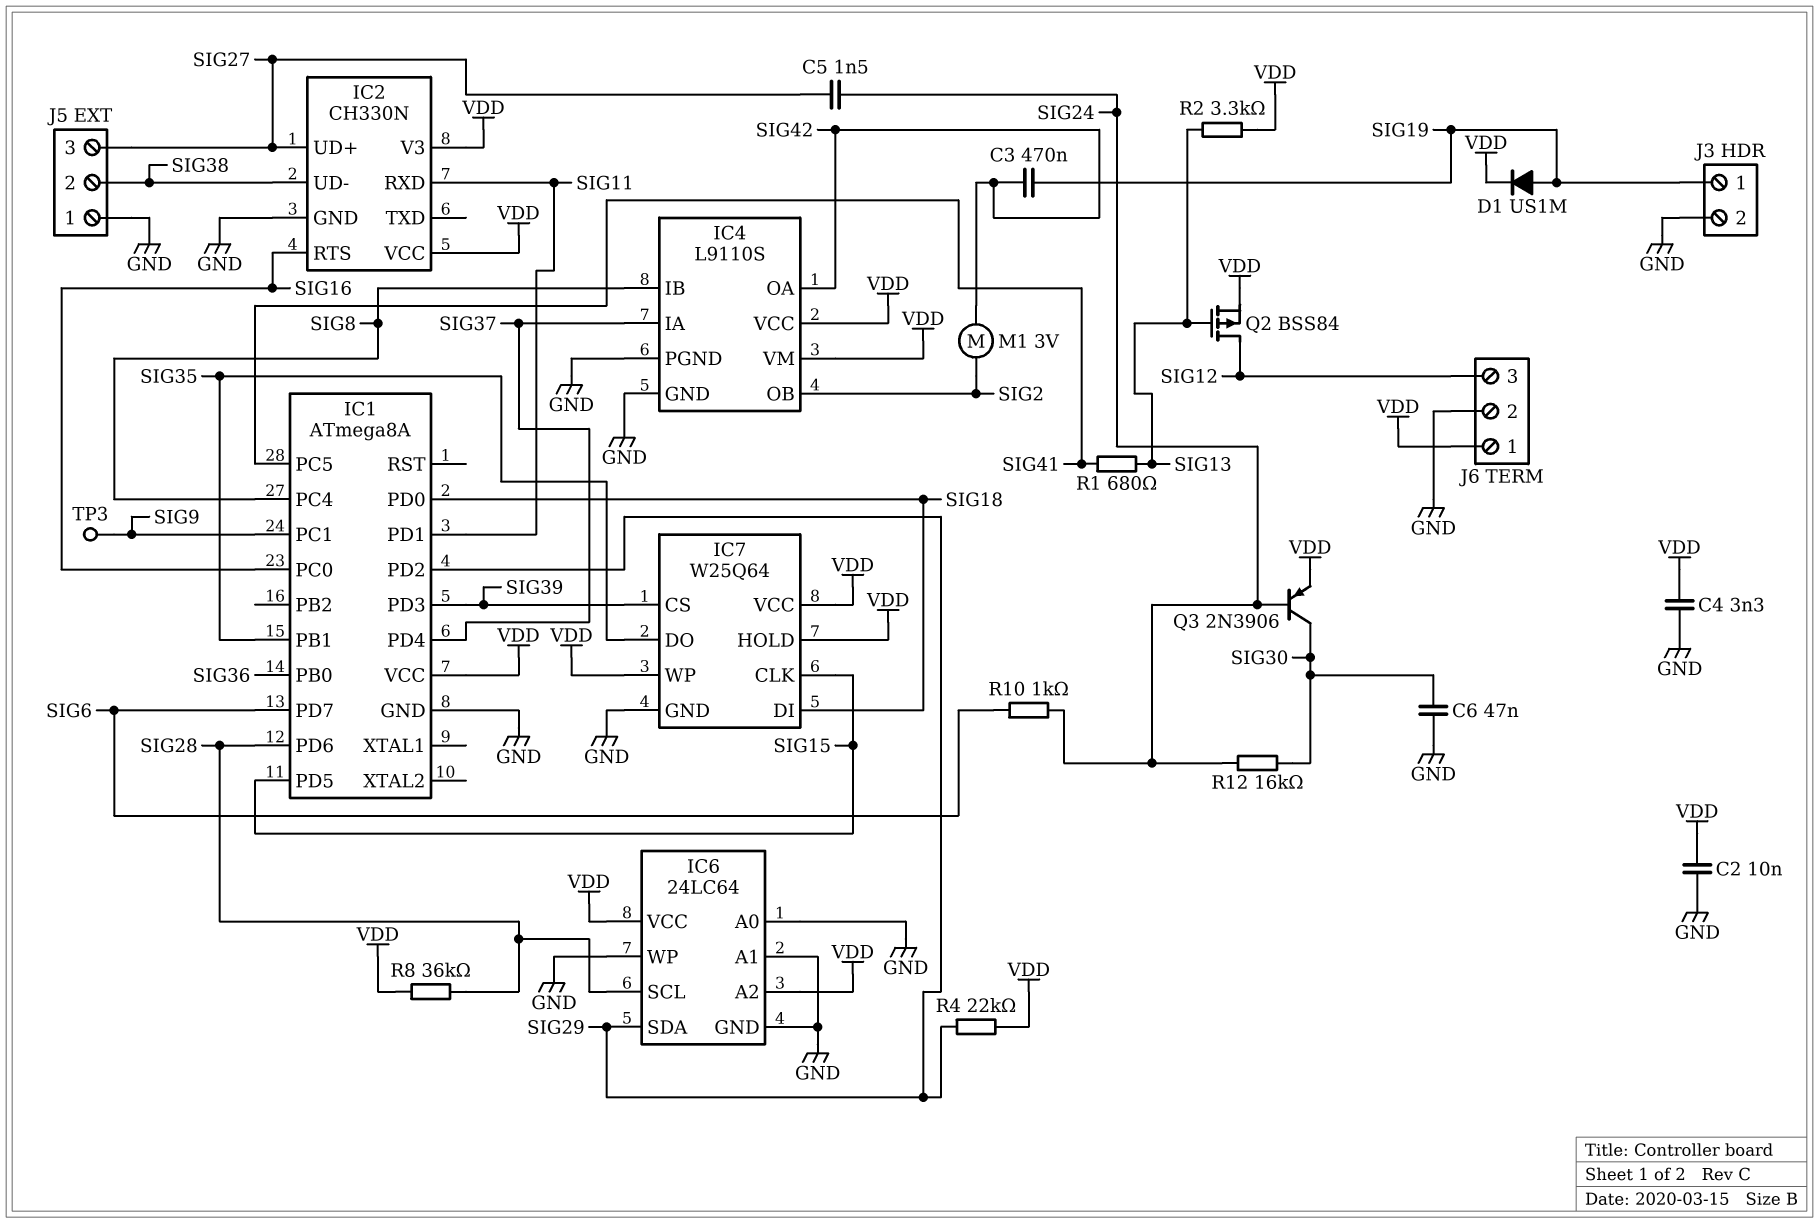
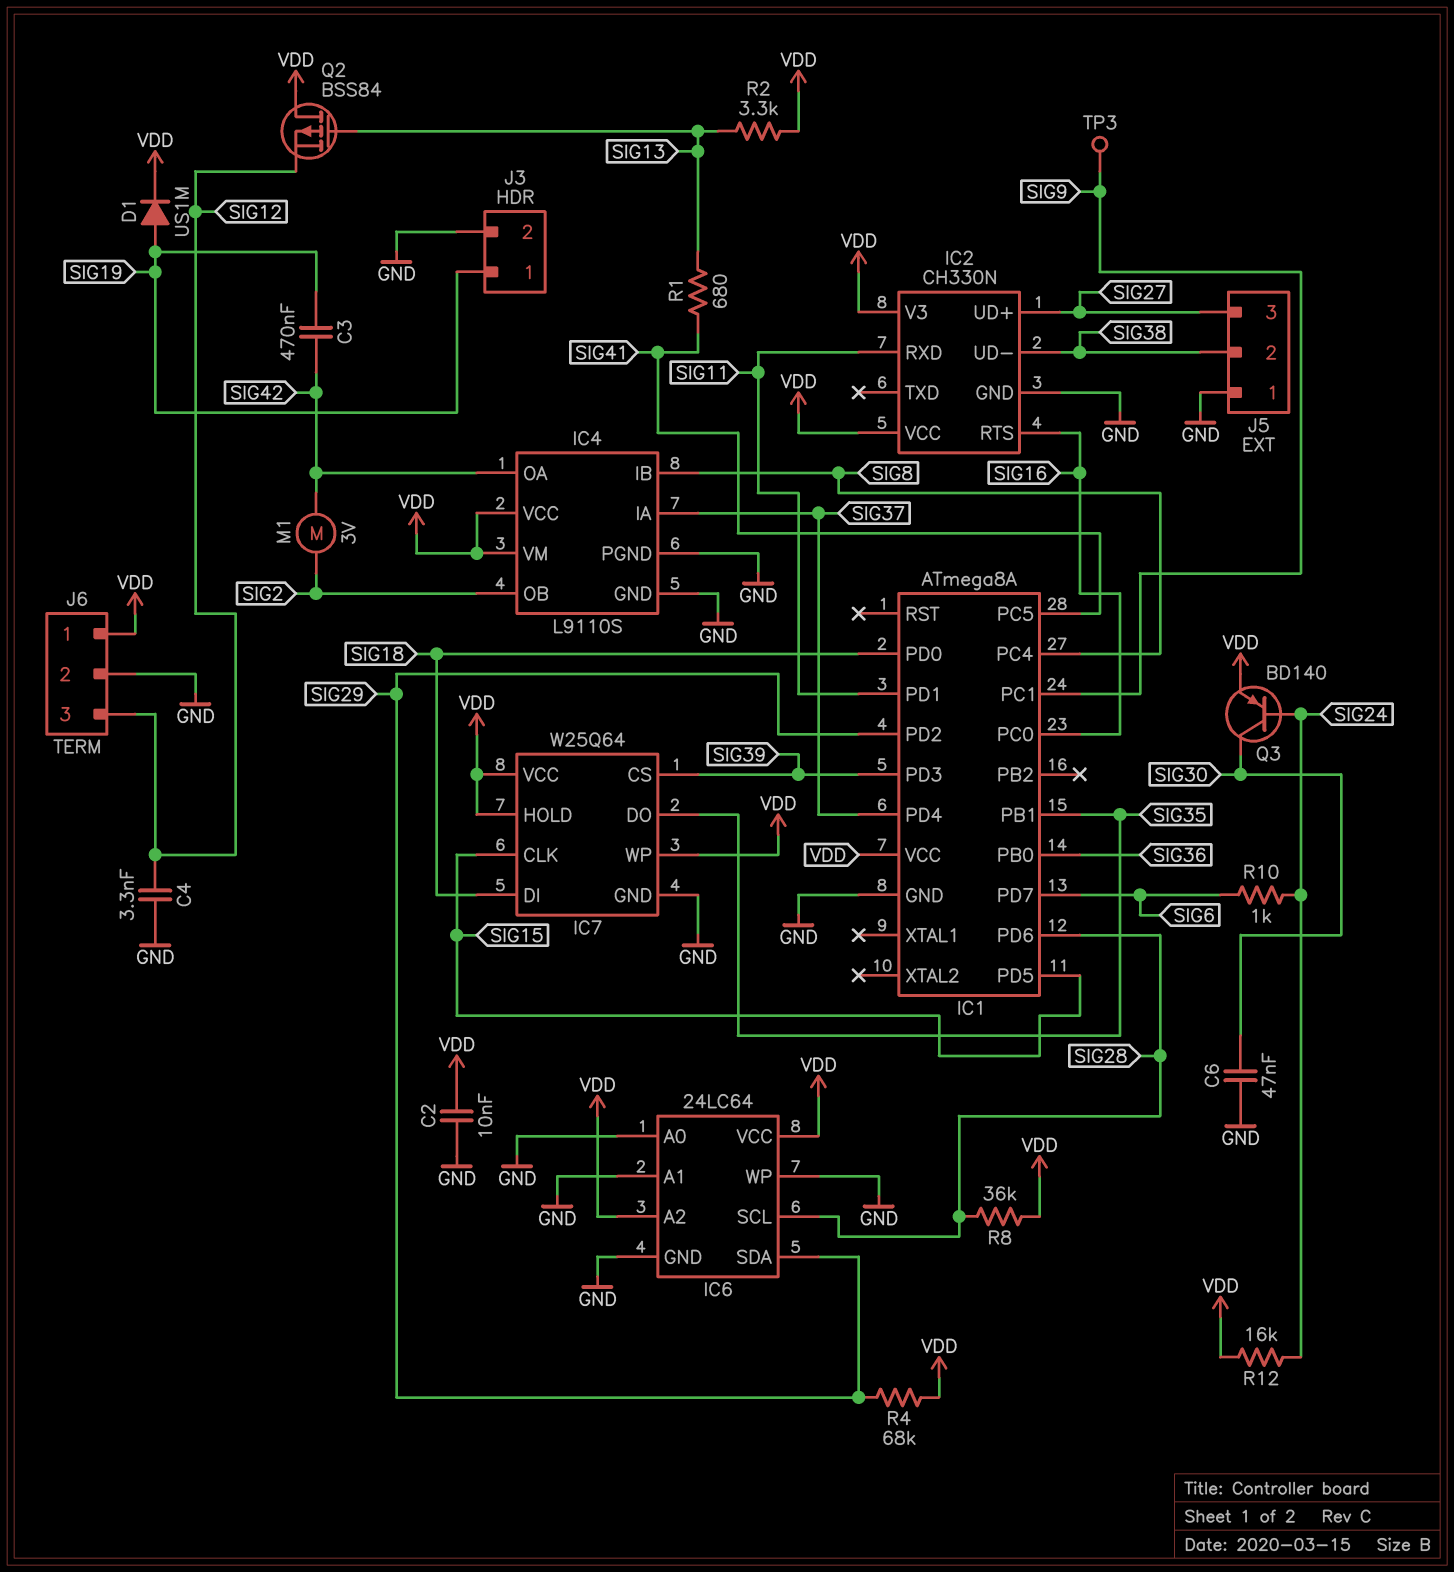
C4: 3.3nF (GND, VDD) -> 3.3nF (GND, SIG12)
C5: 1.5nF (SIG24, SIG27) -> none
Q2: PMOS BSS84 (G SIG13, D SIG12, S VDD) -> PMOS BSS84 (G SIG13, D VDD, S SIG12)
Q3: PNP 2N3906 (B SIG24, C SIG30, E VDD) -> PNP BD140 (B SIG24, C SIG30, E VDD)
R4: 22k (SIG29, VDD) -> 68k (SIG29, VDD)
R12: 16k (SIG24, SIG30) -> 16k (SIG24, VDD)

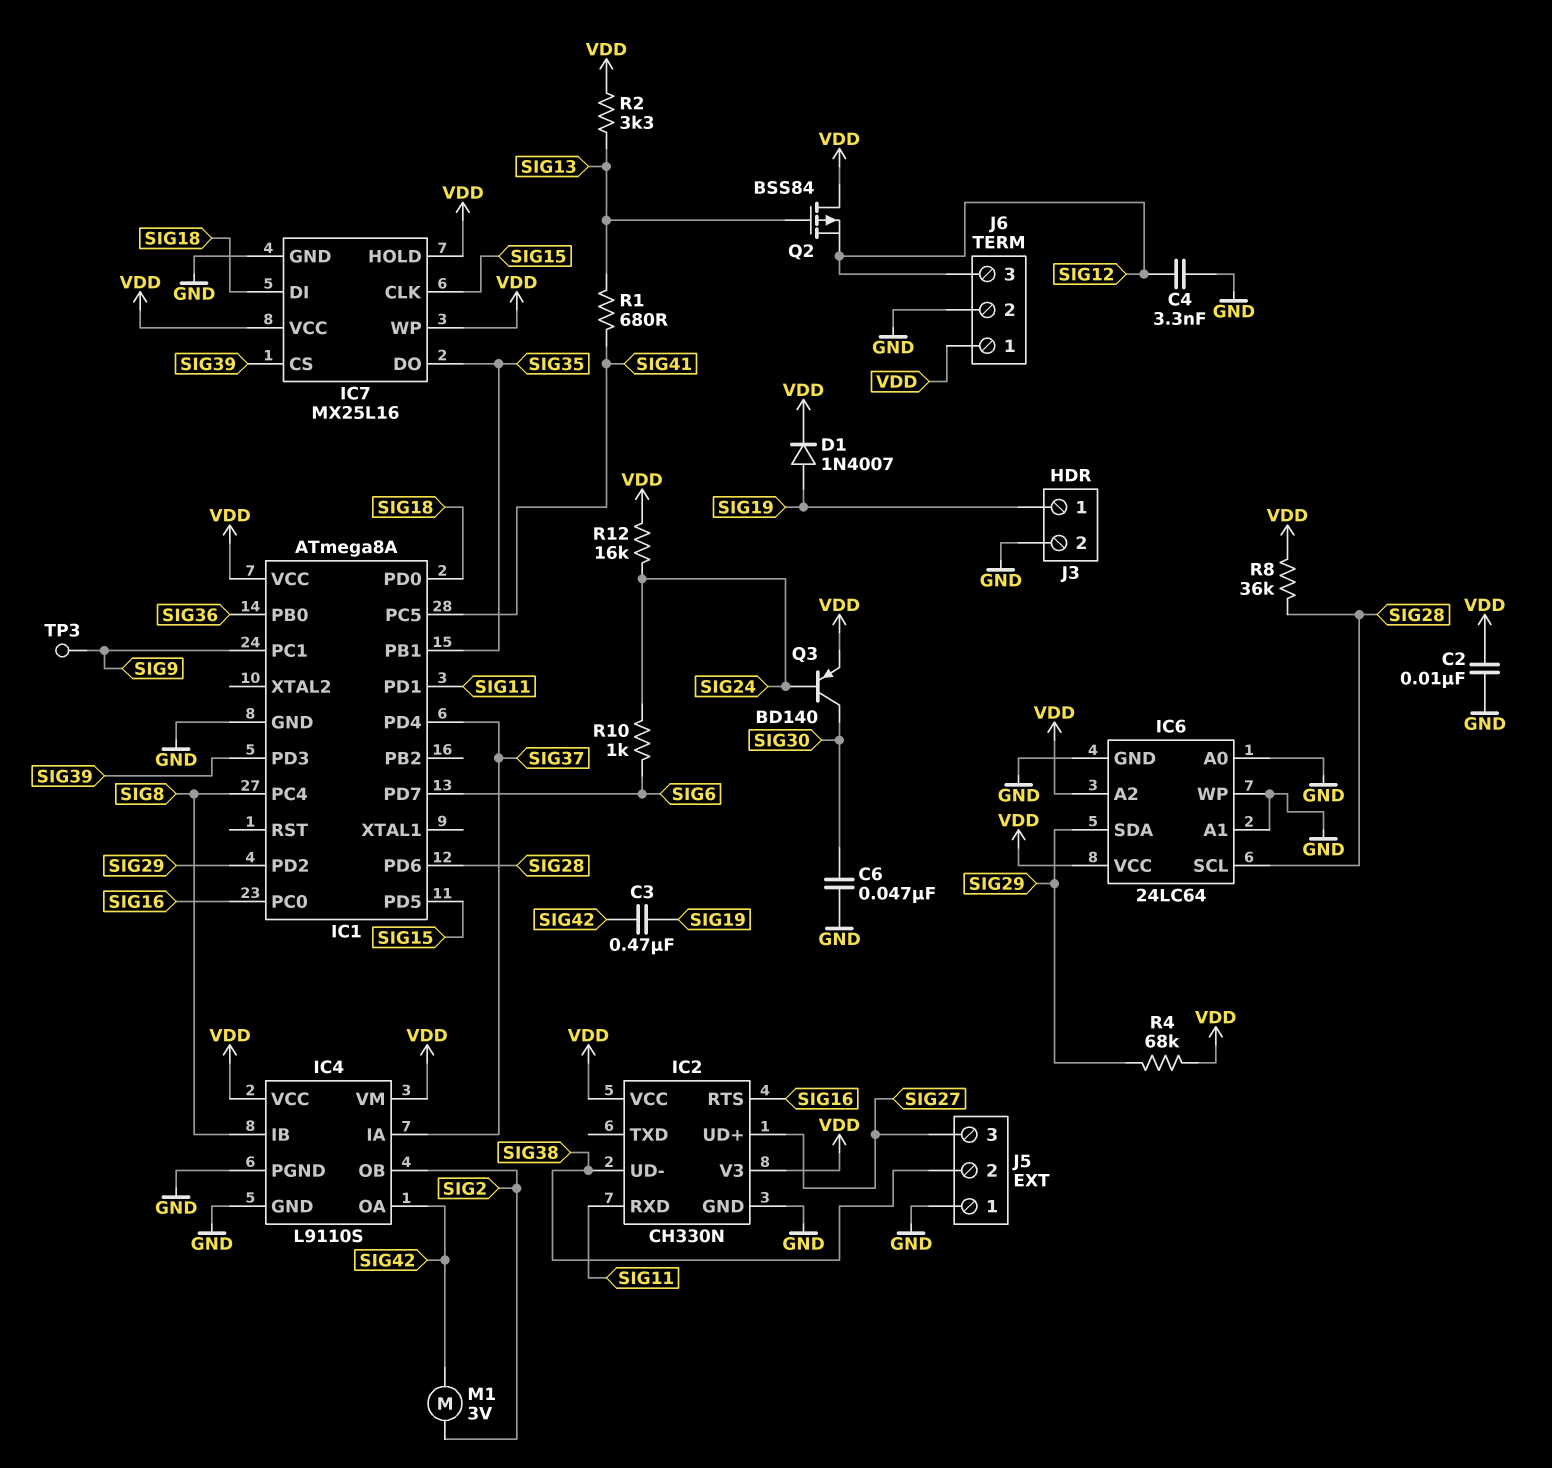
D1: diode US1M (A SIG19, K VDD) -> diode 1N4007 (A SIG19, K VDD)
IC7: W25Q64 -> MX25L16

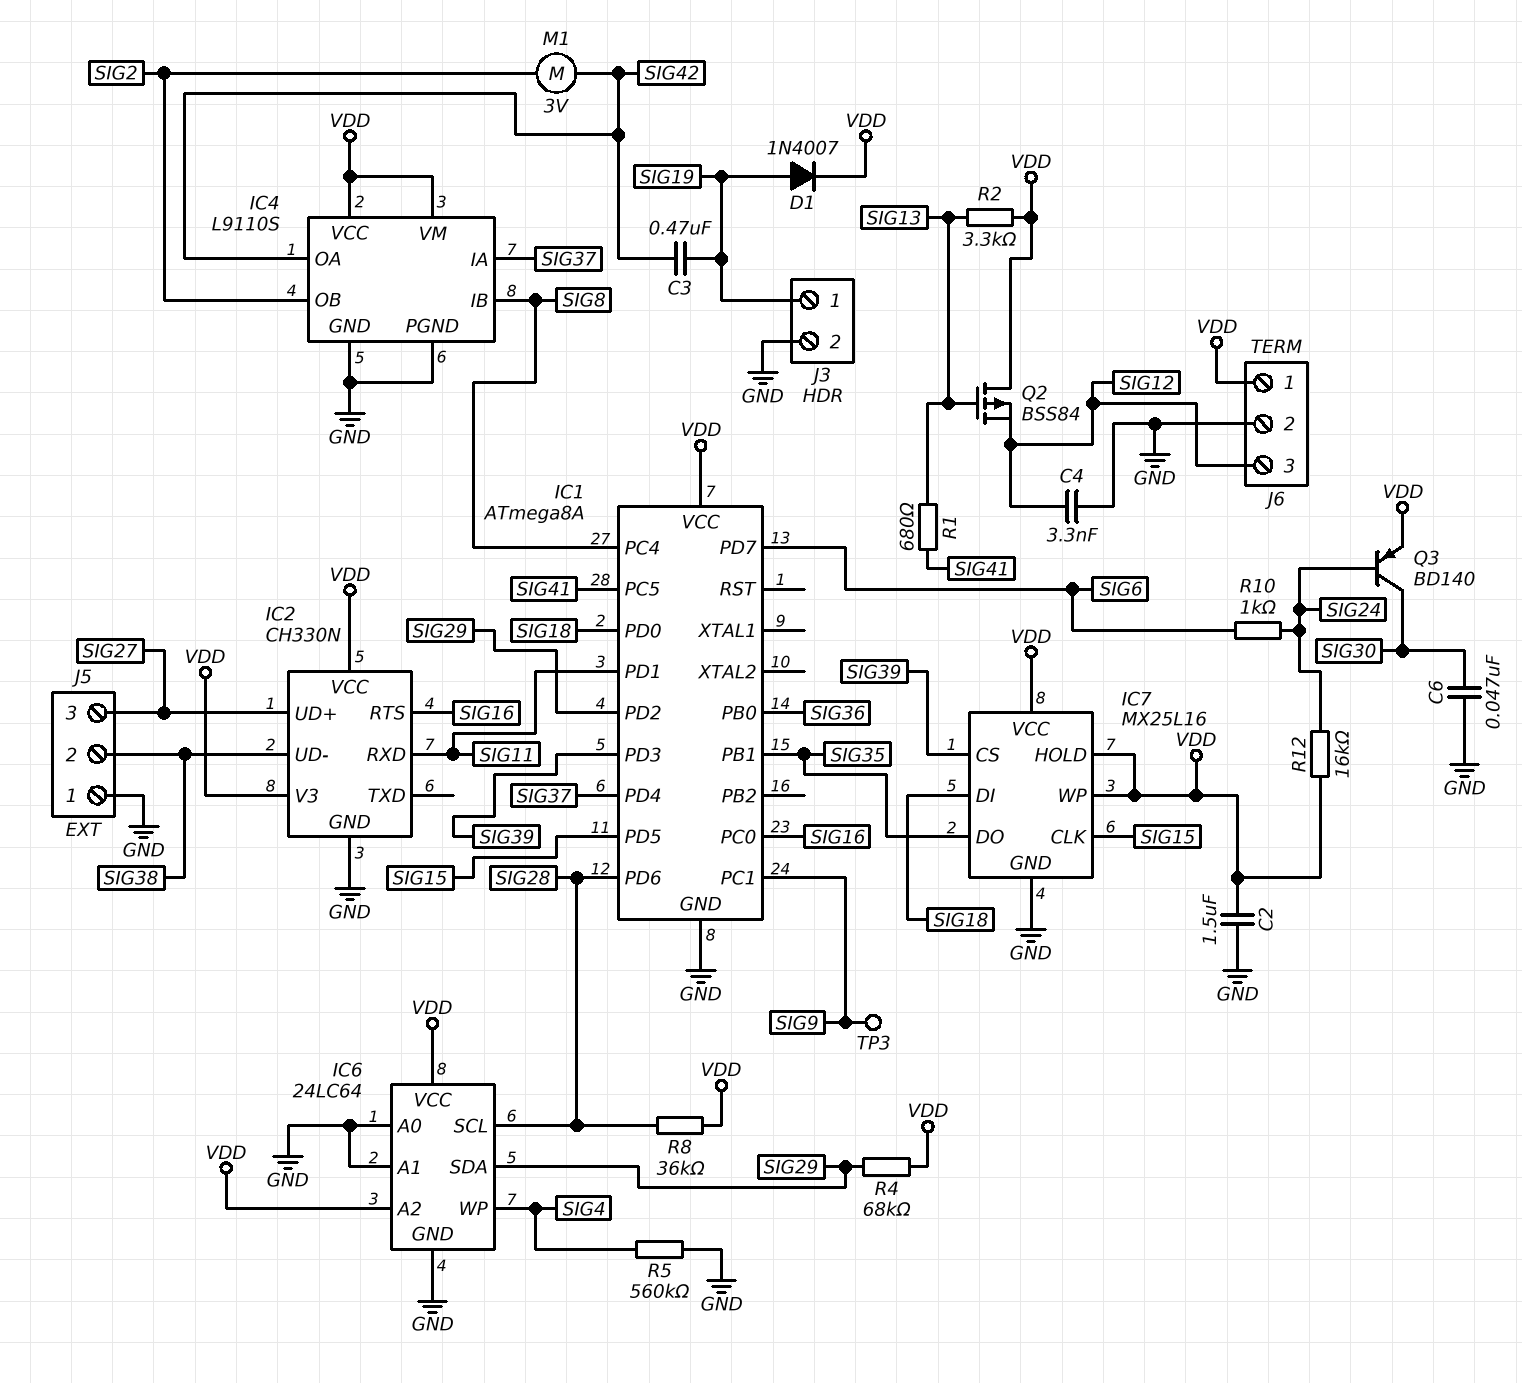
C2: 10nF (GND, VDD) -> 1.5uF (GND, VDD)
IC6 pin WP: GND -> SIG4
R5: none -> 560k (GND, SIG4)

